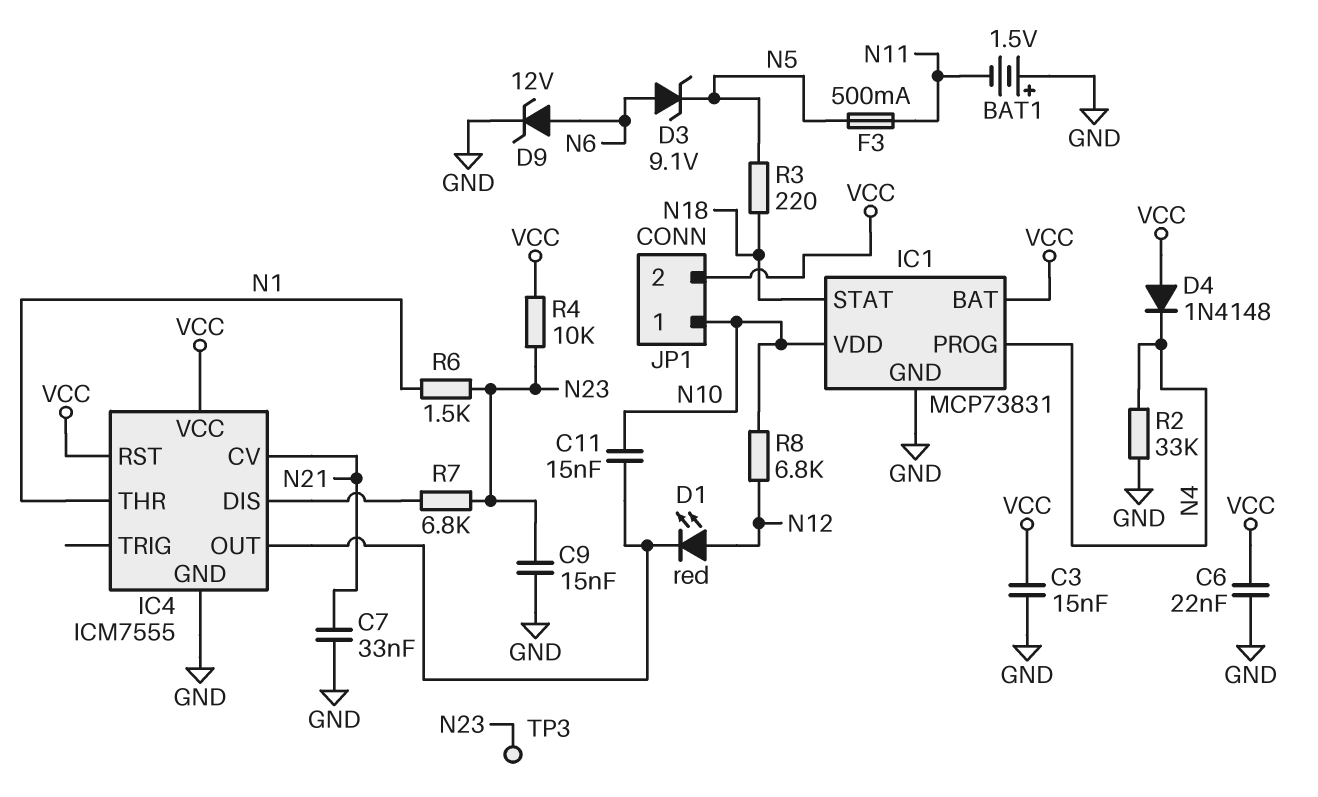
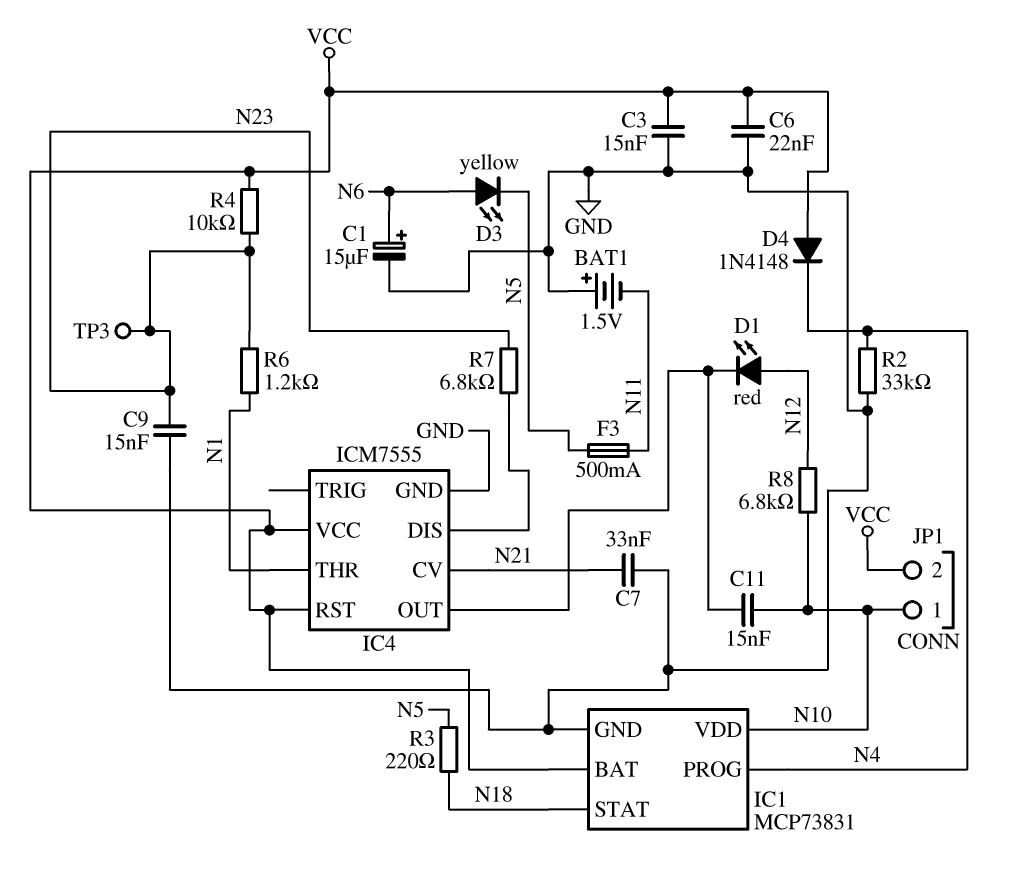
C1: none -> 15uF (plus N6, minus GND)
D3: zener 9.1V (A N6, K N5) -> LED yellow (A N6, K N5)
D9: zener 12V (A N6, K GND) -> none
R6: 1.5k (N1, N23) -> 1.2k (N1, N23)

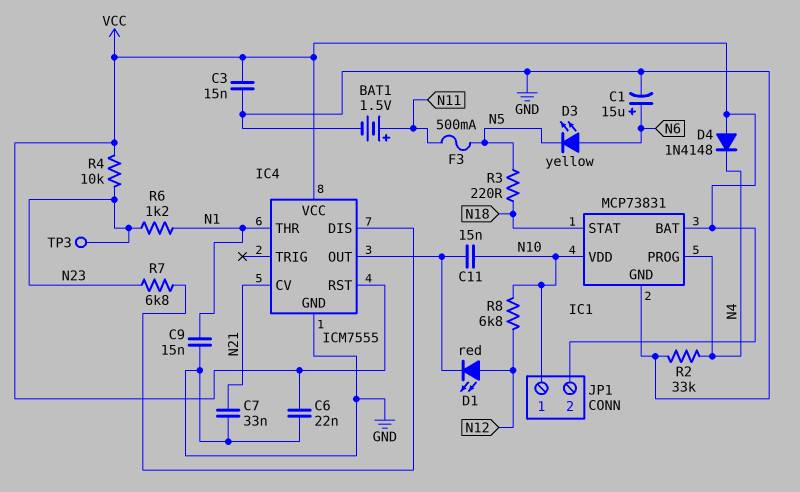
BAT1: 1.5V (plus GND, minus N11) -> 1.5V (plus N11, minus GND)
C9: 15nF (GND, N23) -> 15nF (GND, N1)

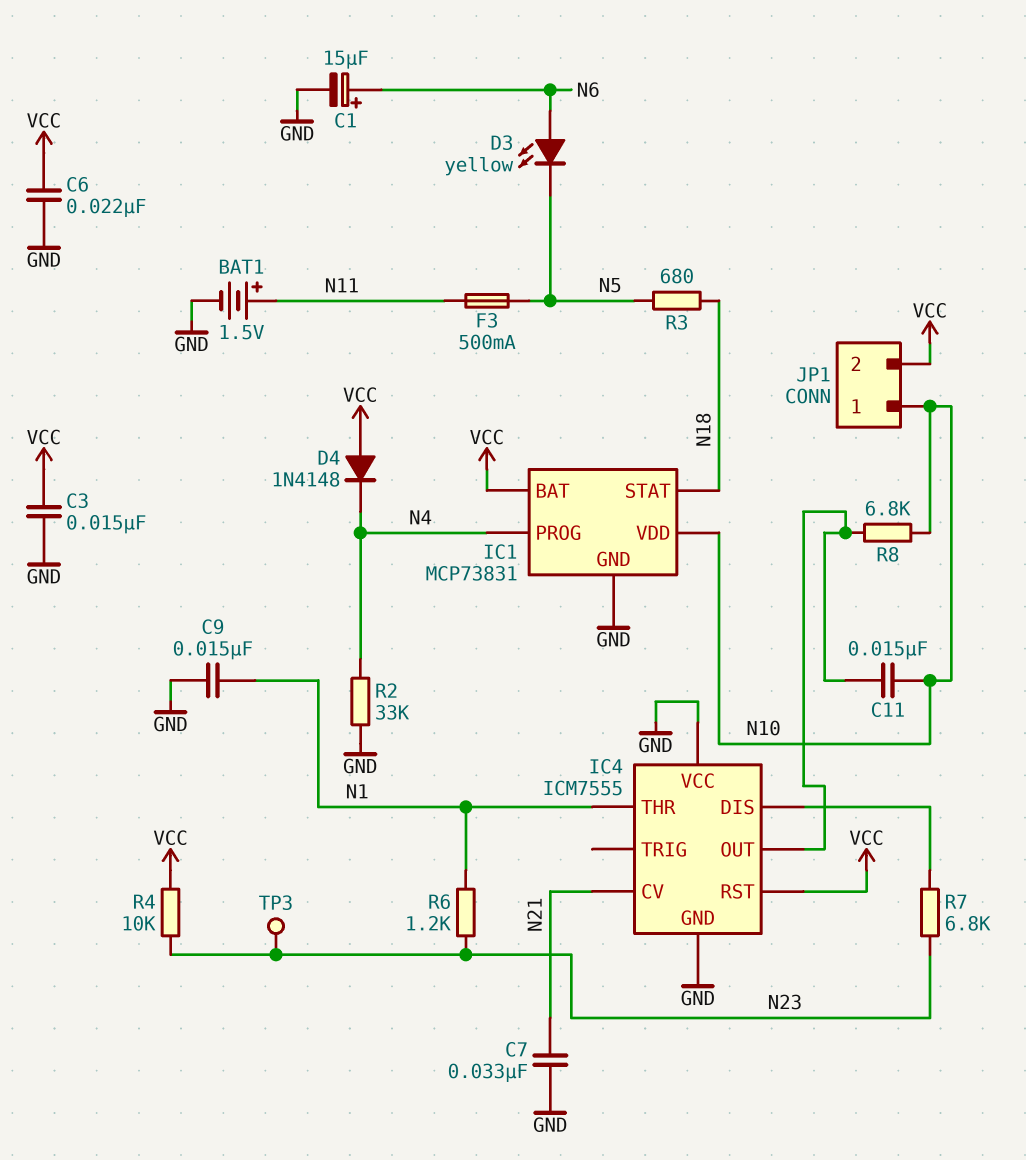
D1: LED red (A N12, K IC4/OUT) -> none
IC4 pin VCC: VCC -> GND
R3: 220 (N5, N18) -> 680 (N5, N18)
R8: 6.8k (N10, N12) -> 6.8k (IC4/OUT, N10)

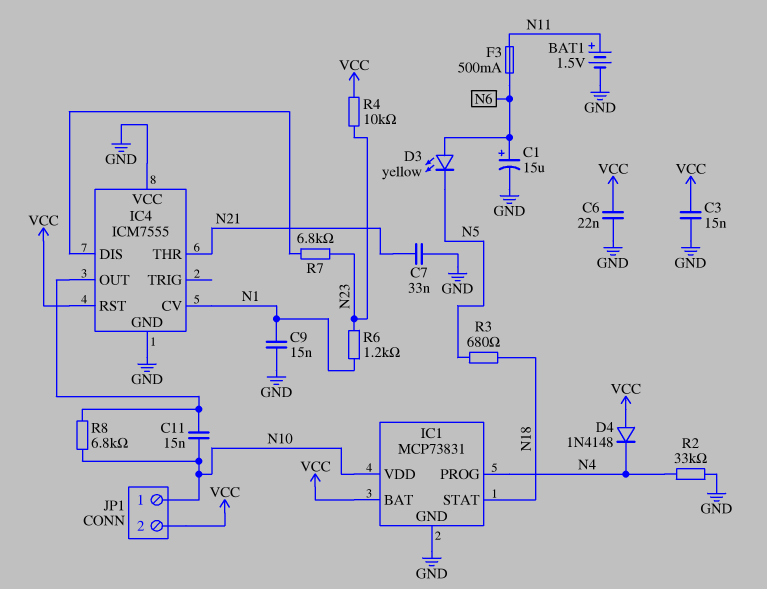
F3: 500mA (N5, N11) -> 500mA (N6, N11)
IC4 pin CV: N21 -> N1
IC4 pin THR: N1 -> N21
TP3: test point (N23) -> none

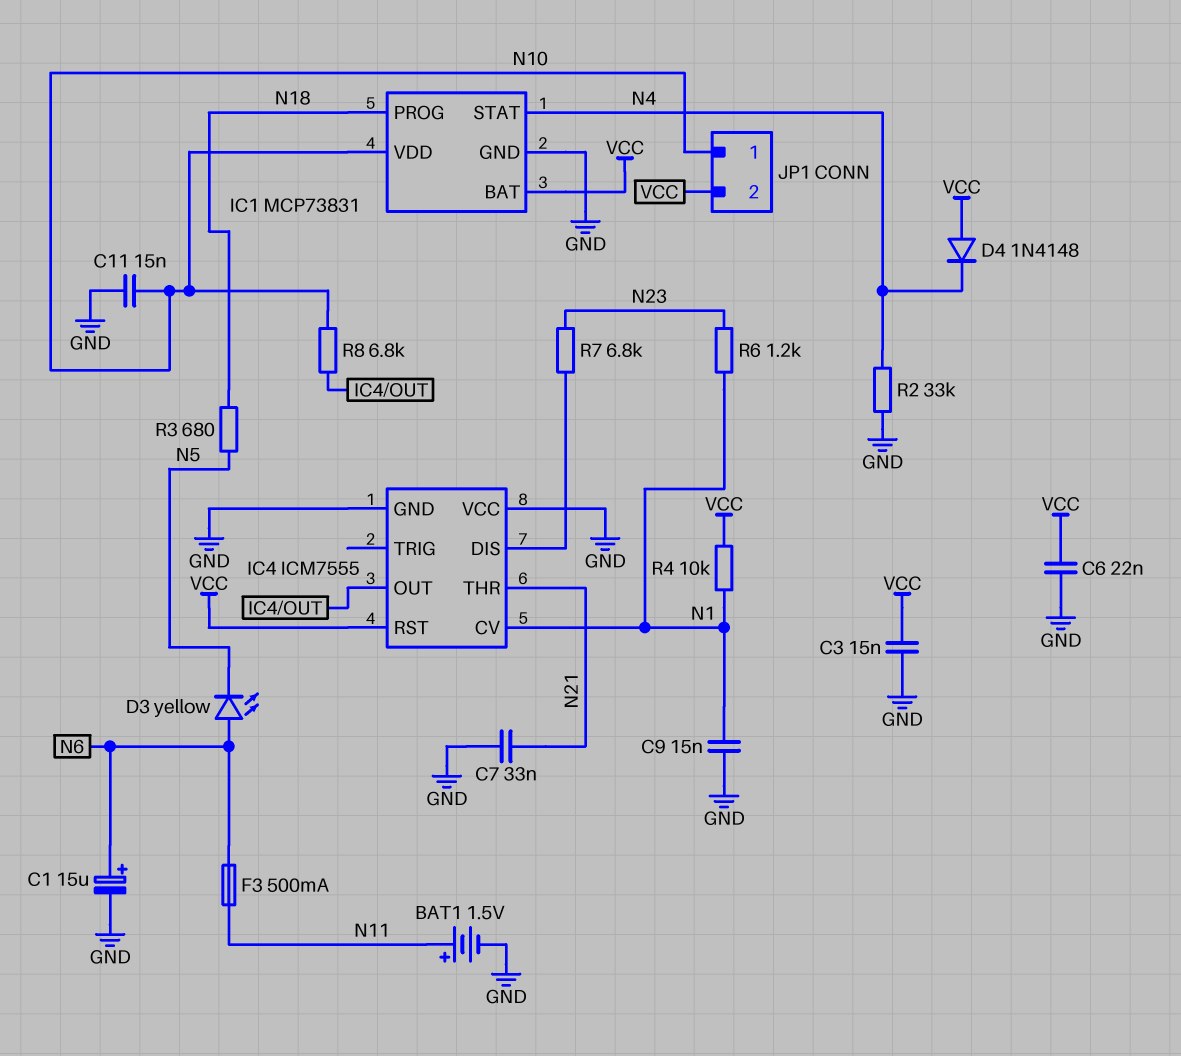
C11: 15nF (IC4/OUT, N10) -> 15nF (GND, N10)
IC1 pin PROG: N4 -> N18
IC1 pin STAT: N18 -> N4
R4: 10k (N23, VCC) -> 10k (N1, VCC)

